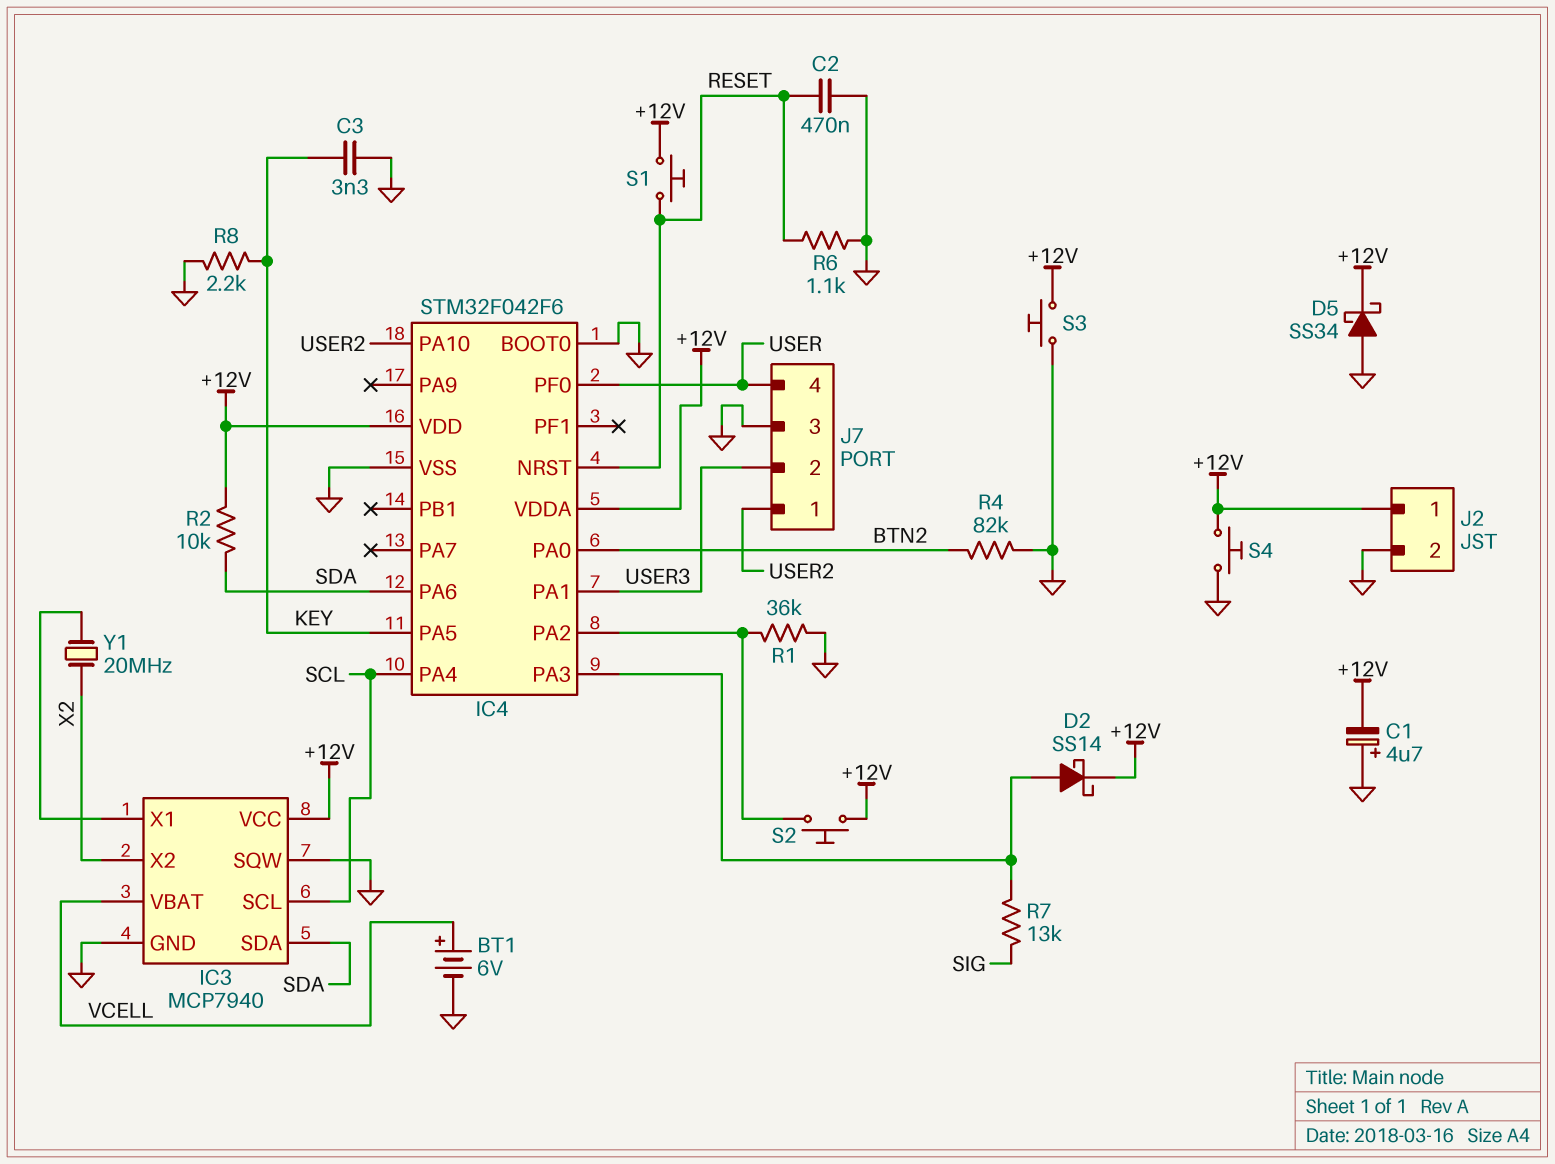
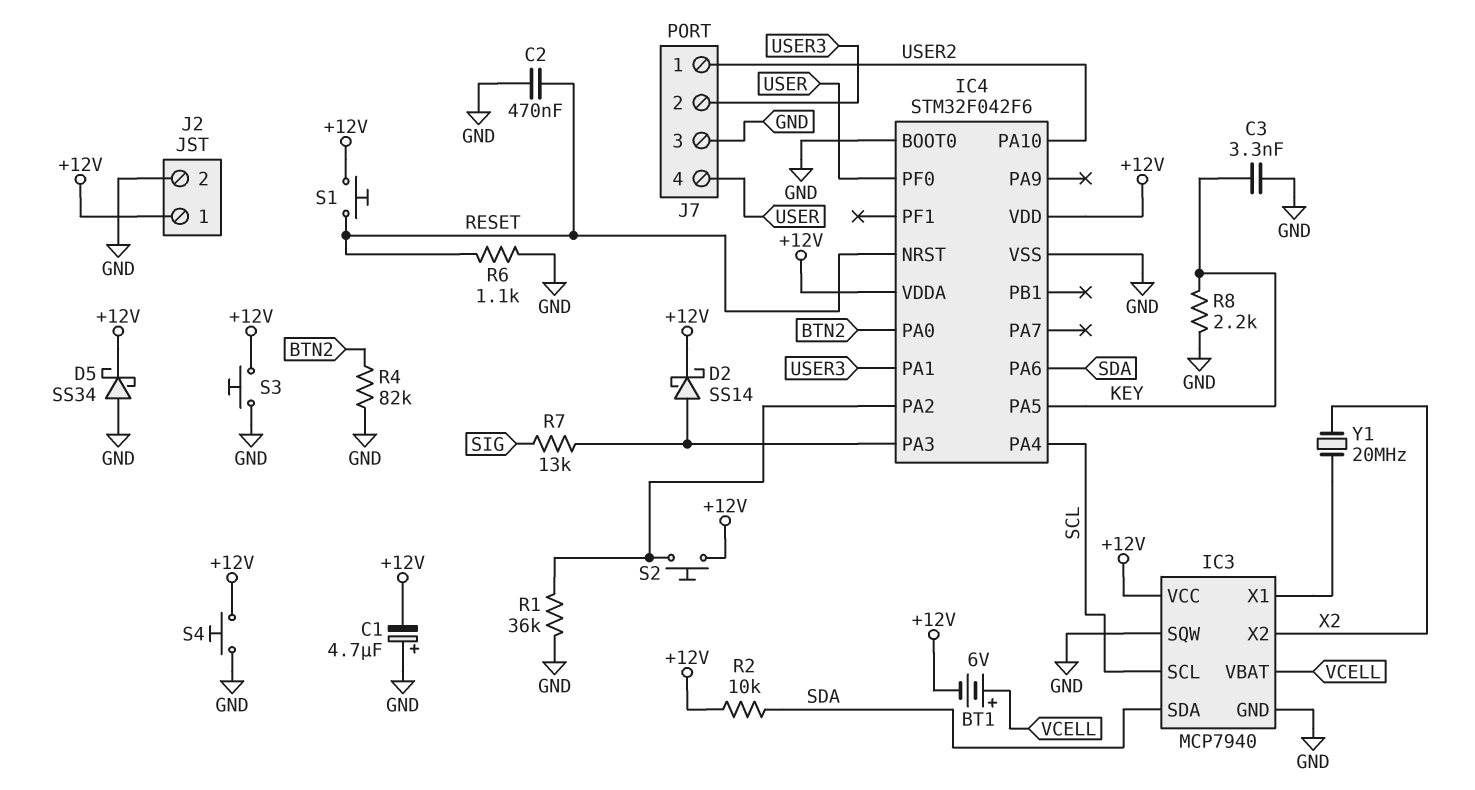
BT1: 6V (plus VCELL, minus GND) -> 6V (plus VCELL, minus +12V)

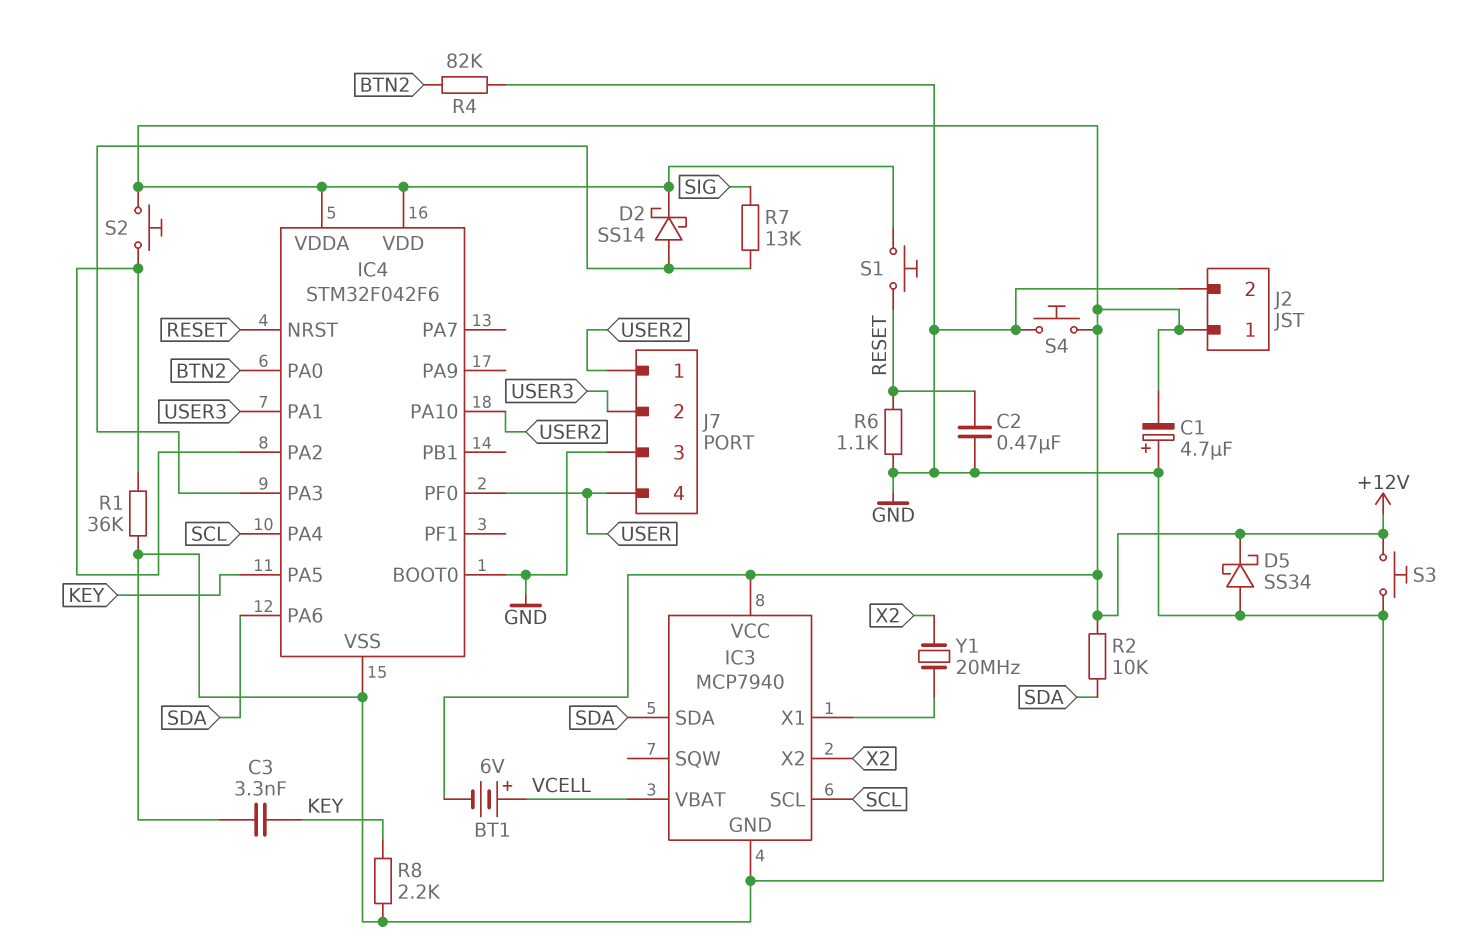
IC3 pin SQW: GND -> none

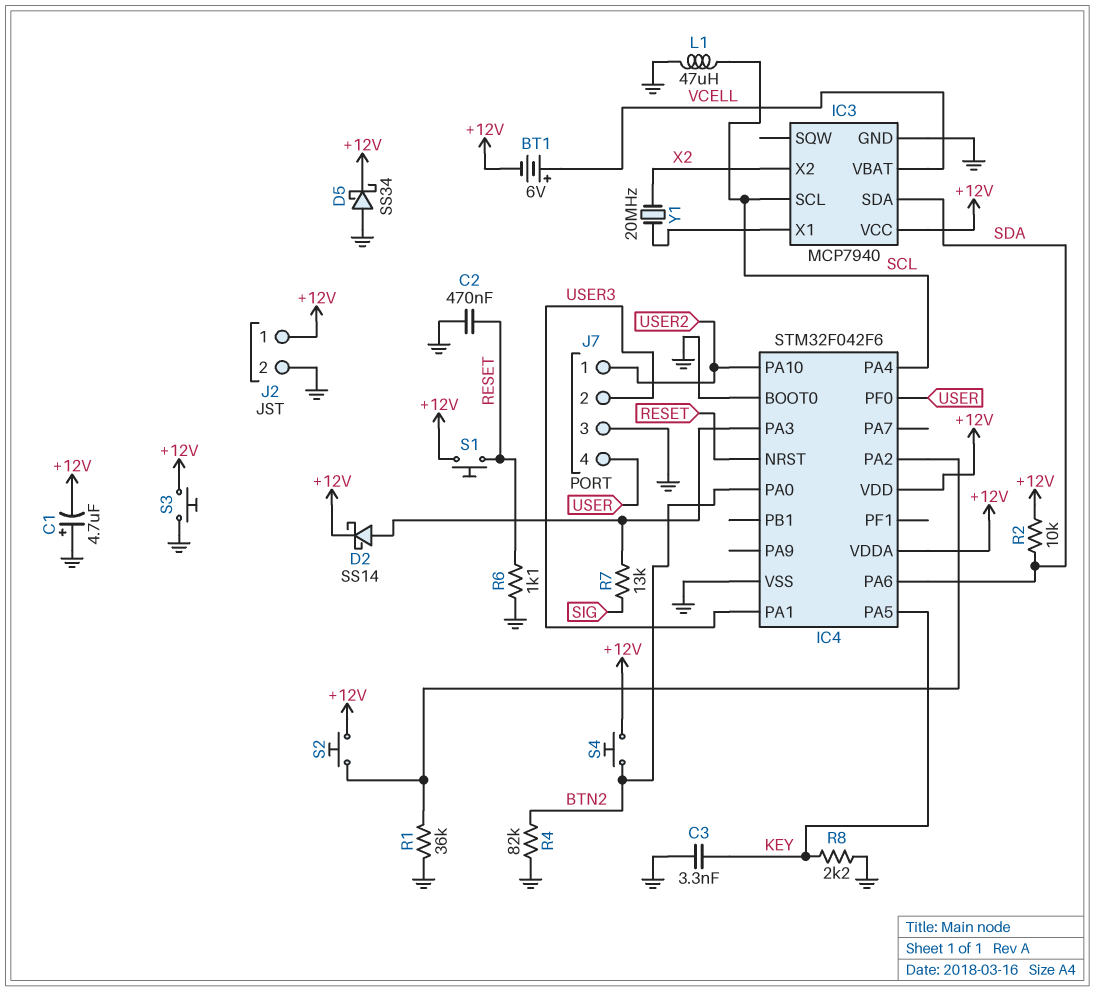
L1: none -> 47uH (GND, SCL)
S4: button (+12V, GND) -> button (+12V, BTN2)

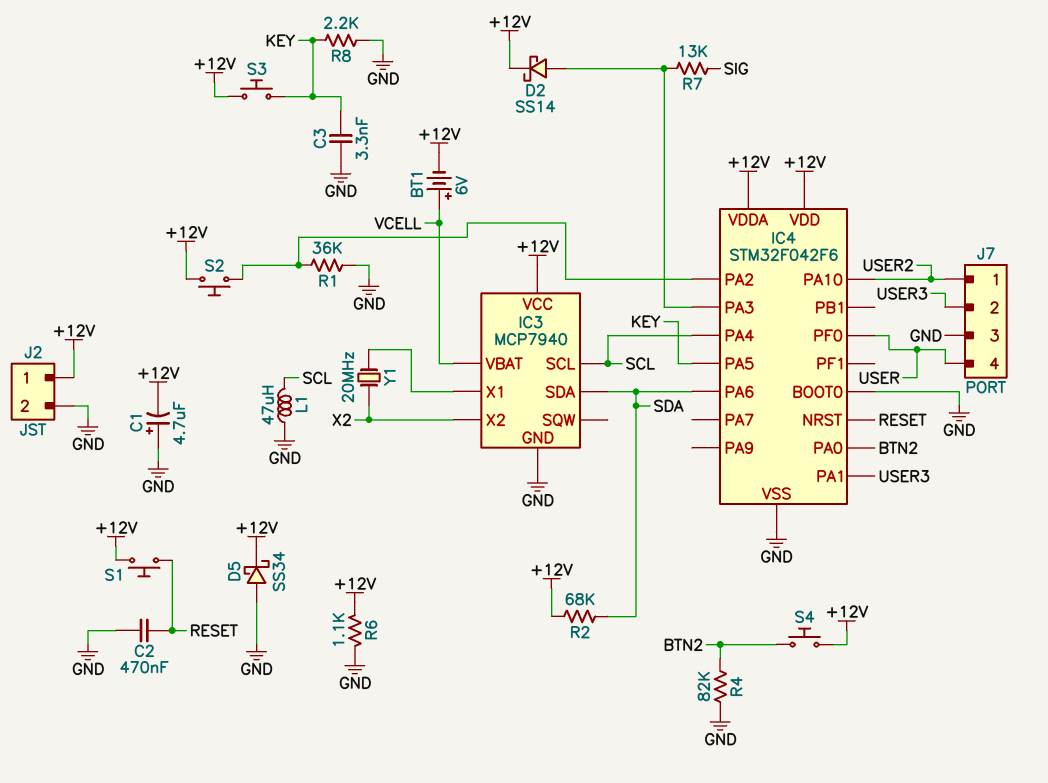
R2: 10k (+12V, SDA) -> 68k (+12V, SDA)
R6: 1.1k (GND, RESET) -> 1.1k (+12V, GND)
S3: button (+12V, GND) -> button (+12V, KEY)

